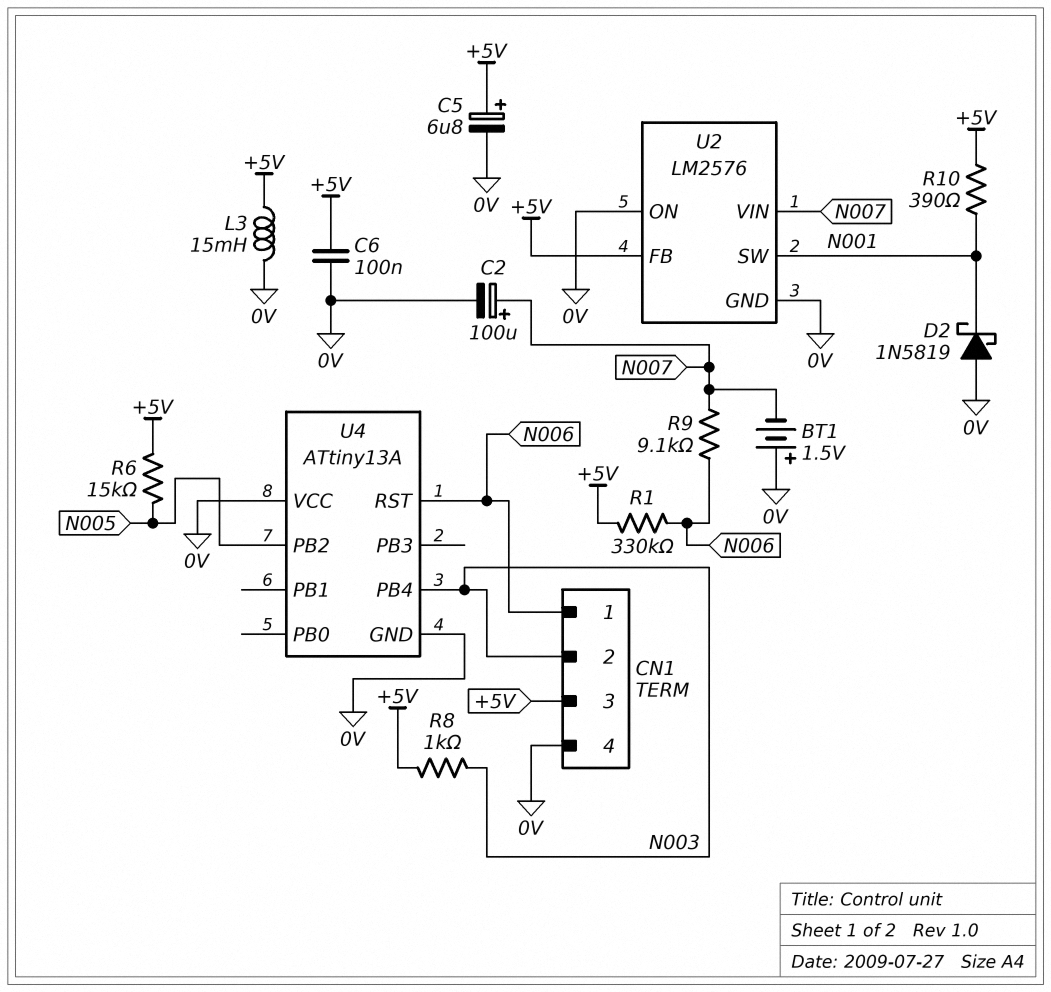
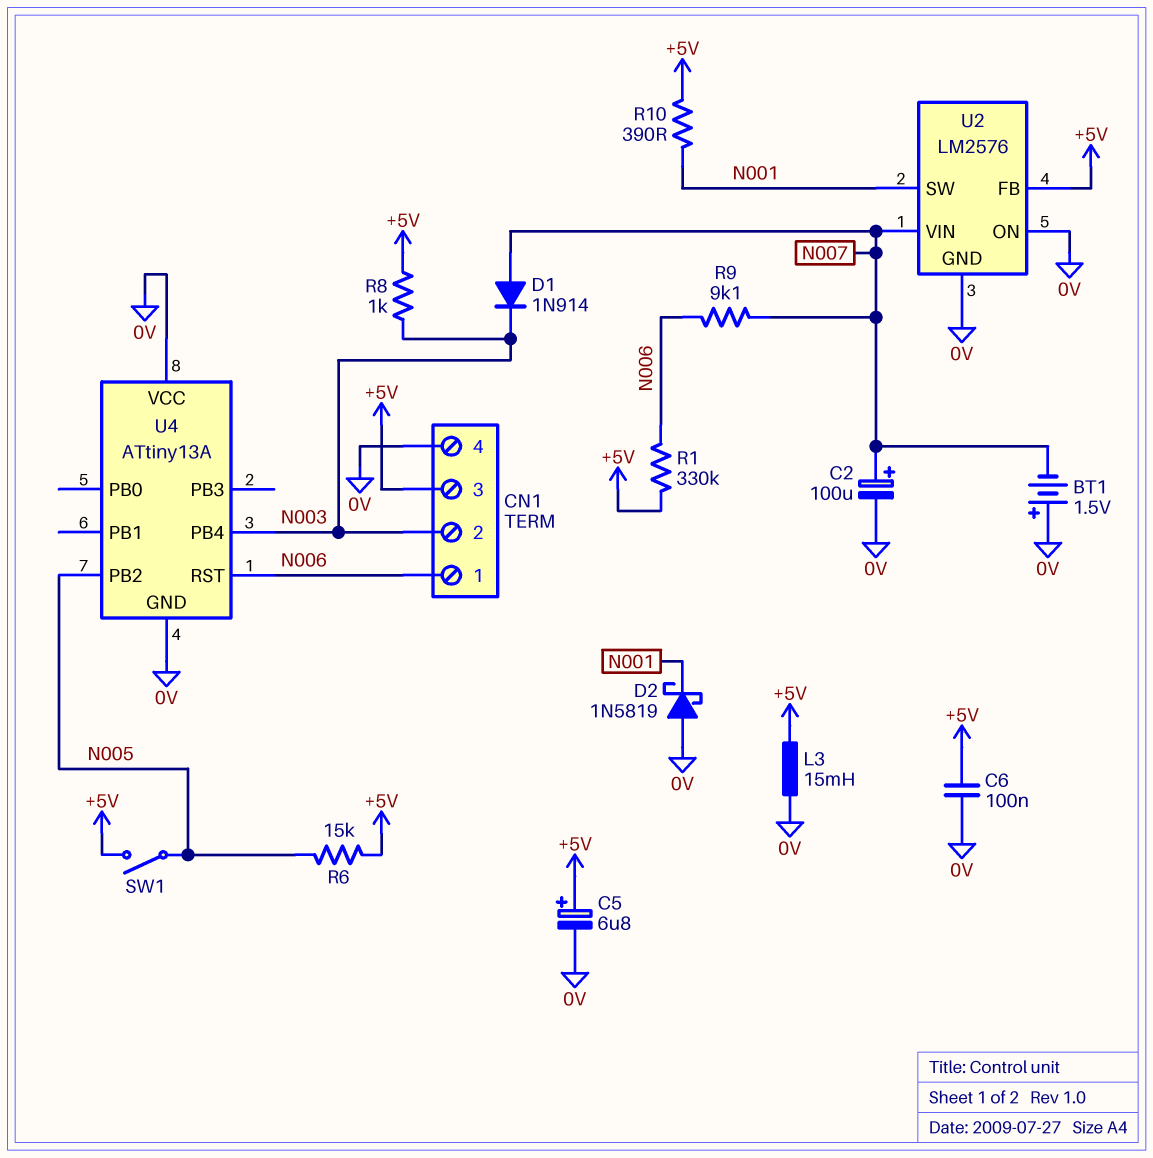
D1: none -> diode 1N914 (A N007, K N003)
SW1: none -> switch (+5V, N005)

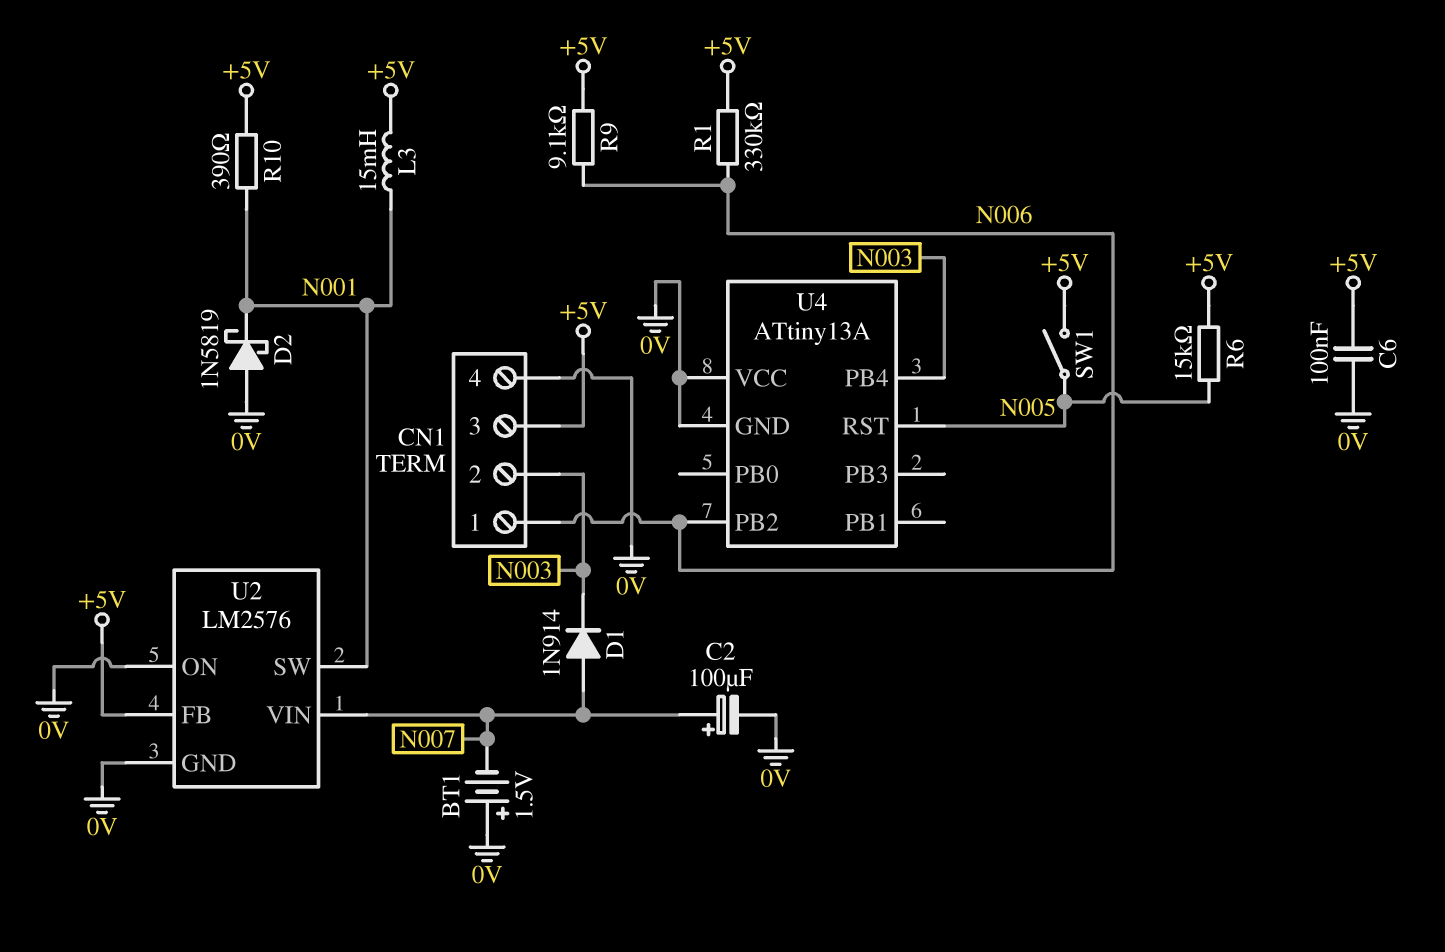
C5: 6.8uF (plus +5V, minus 0V) -> none
L3: 15mH (+5V, 0V) -> 15mH (+5V, N001)
R8: 1k (+5V, N003) -> none
R9: 9.1k (N006, N007) -> 9.1k (+5V, N006)
U4 pin PB2: N005 -> N006
U4 pin RST: N006 -> N005

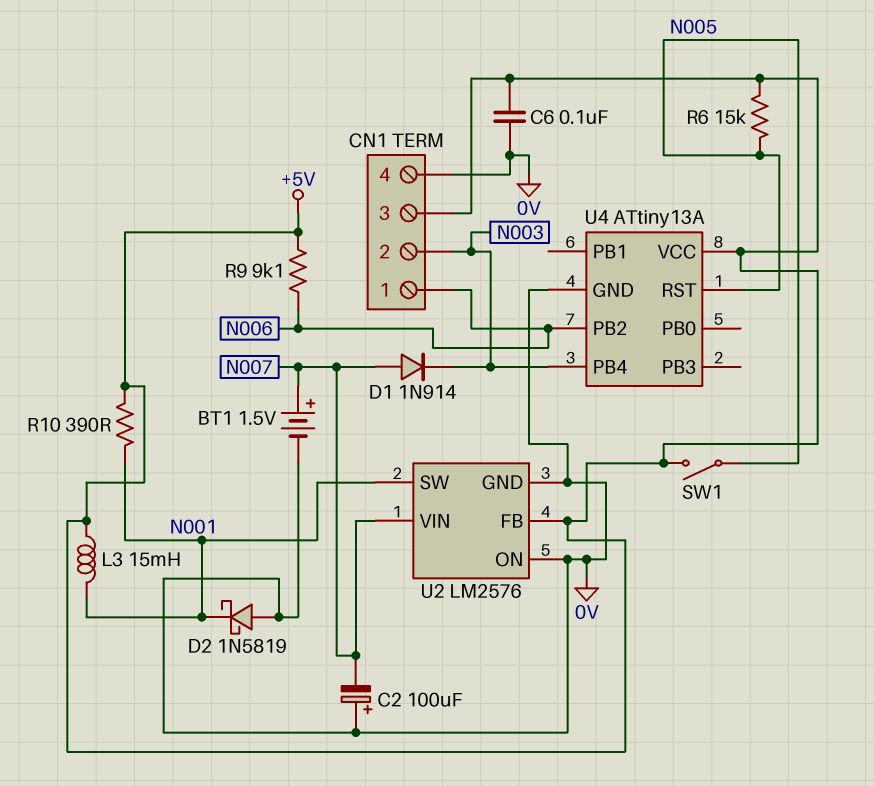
BT1: 1.5V (plus 0V, minus N007) -> 1.5V (plus N007, minus 0V)
C2: 100uF (plus N007, minus 0V) -> 100uF (plus 0V, minus N007)
R1: 330k (+5V, N006) -> none
U4 pin VCC: 0V -> +5V

